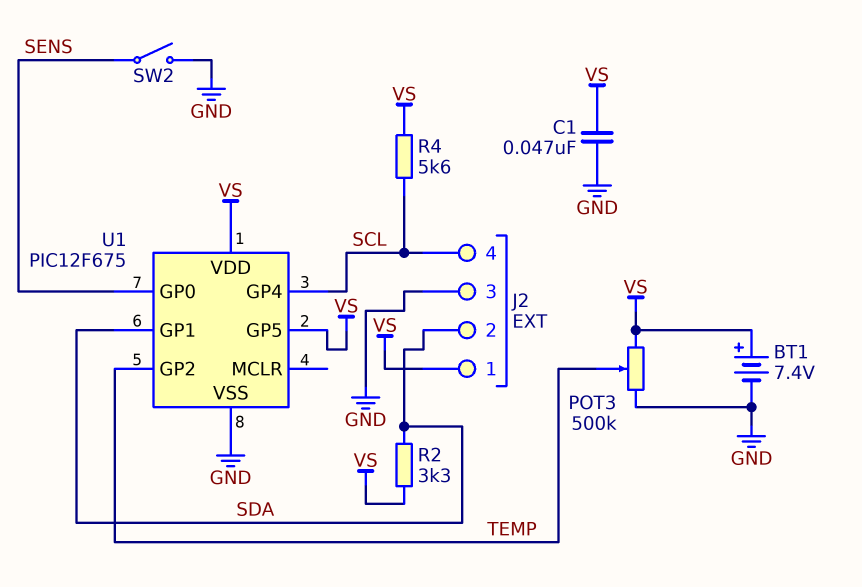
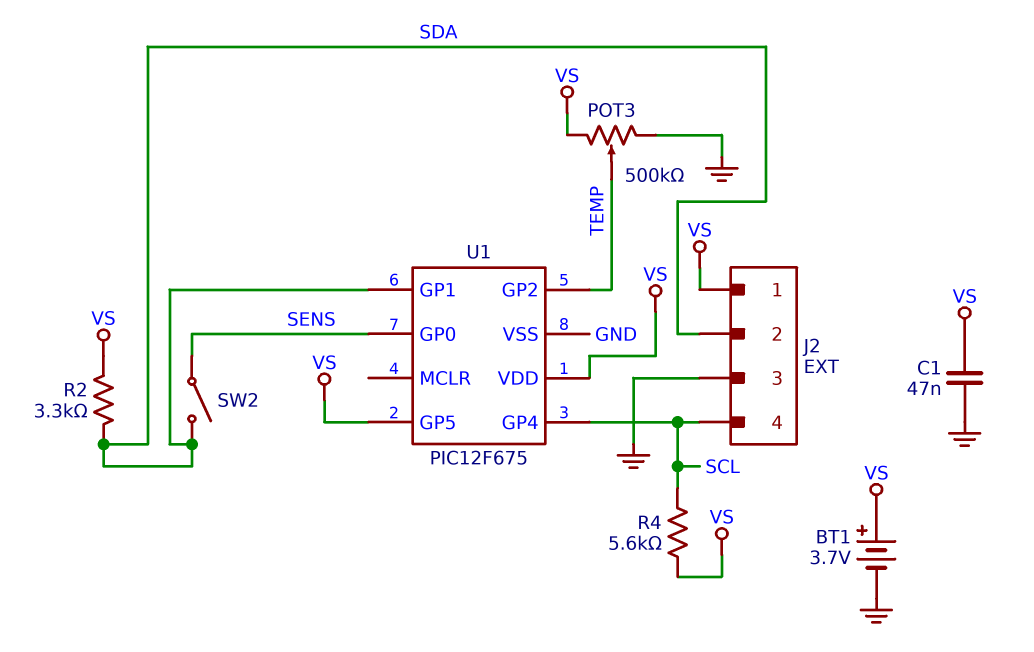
BT1: 7.4V (plus VS, minus GND) -> 3.7V (plus VS, minus GND)
SW2: switch (GND, SENS) -> switch (SDA, SENS)

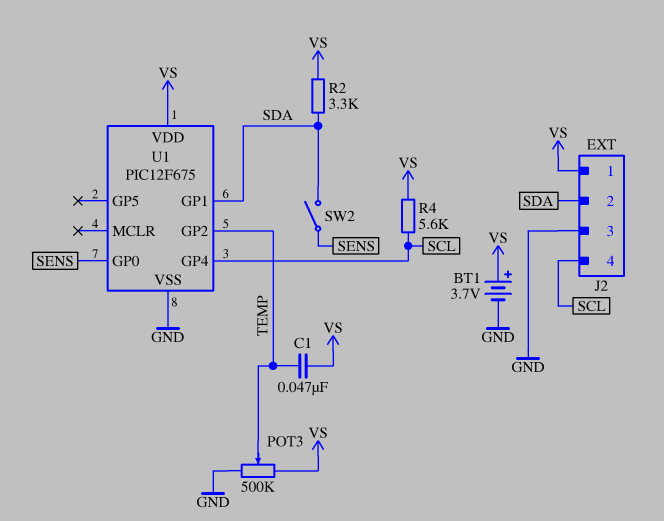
C1: 47nF (GND, VS) -> 47nF (TEMP, VS)
U1 pin GP5: VS -> none

